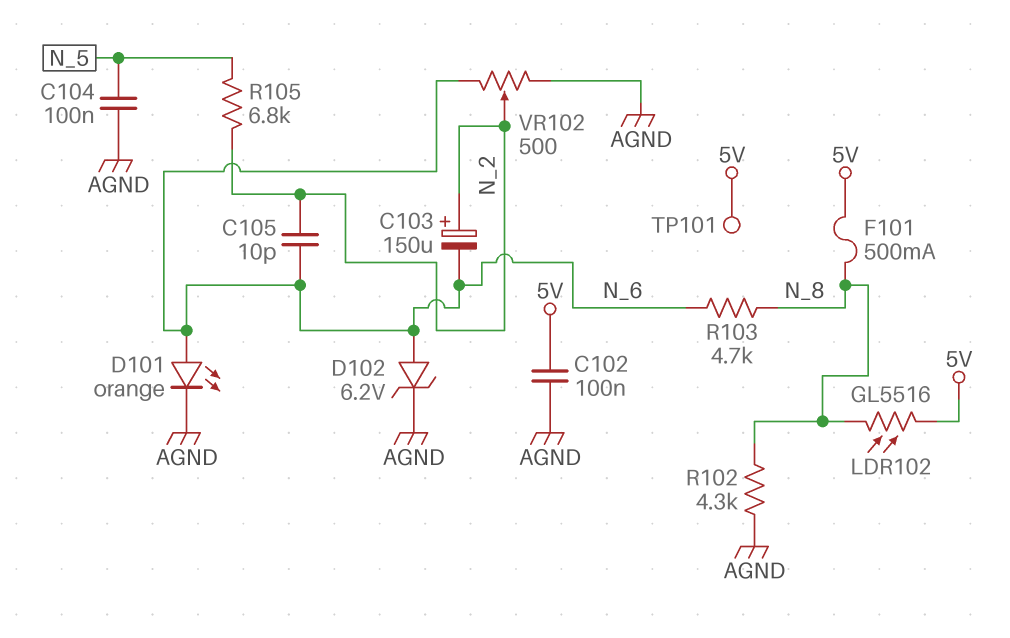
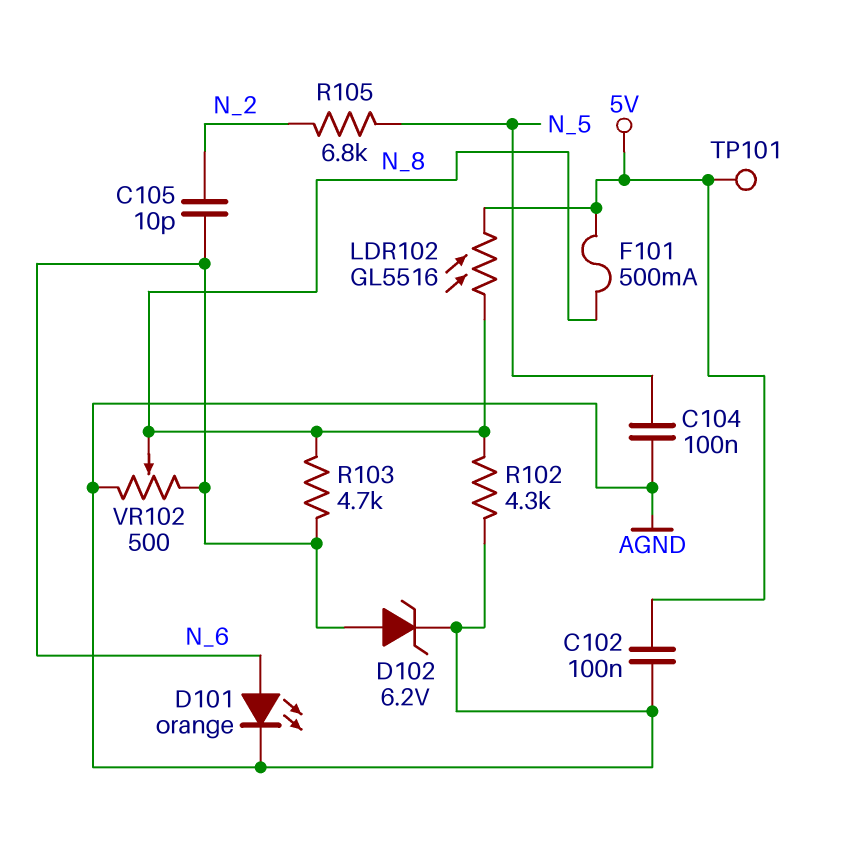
C103: 150uF (plus N_2, minus N_6) -> none
VR102: 500 (AGND, N_6, wiper N_2) -> 500 (AGND, N_6, wiper N_8)

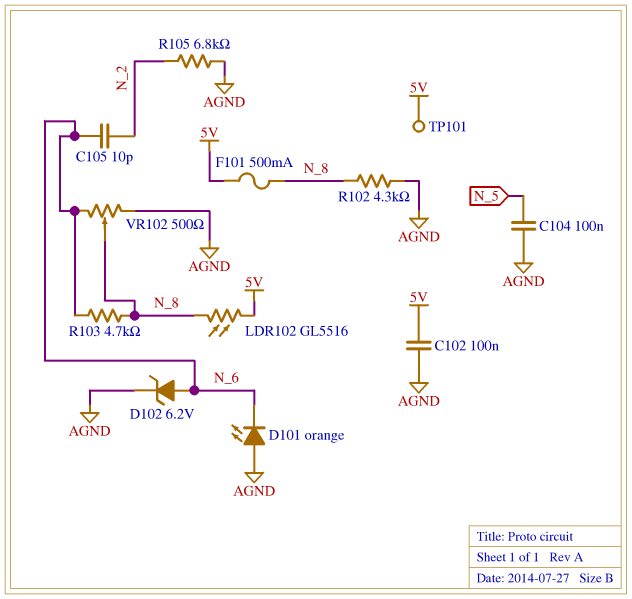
D101: LED orange (A N_6, K AGND) -> LED orange (A AGND, K N_6)
R105: 6.8k (N_2, N_5) -> 6.8k (AGND, N_2)

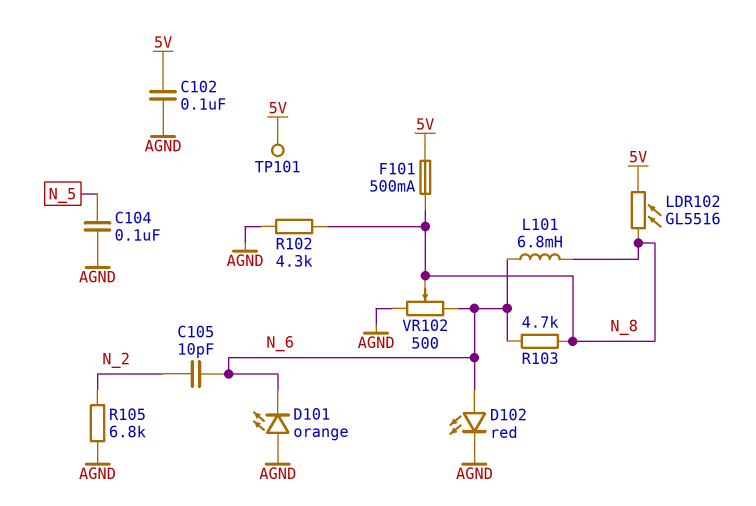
D102: zener 6.2V (A N_6, K AGND) -> LED red (A N_6, K AGND)
L101: none -> 6.8mH (N_6, N_8)

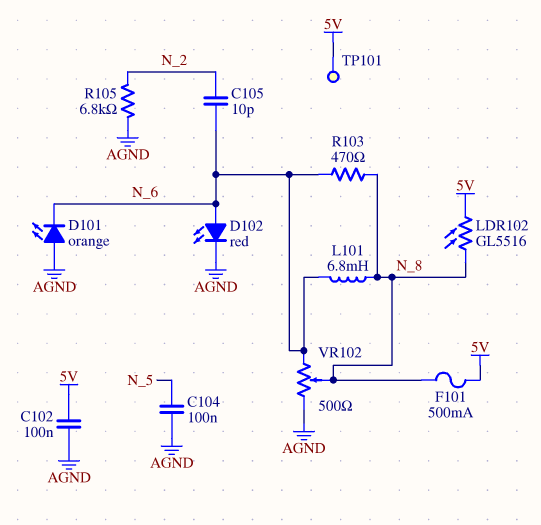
R102: 4.3k (AGND, N_8) -> none
R103: 4.7k (N_6, N_8) -> 470 (N_6, N_8)

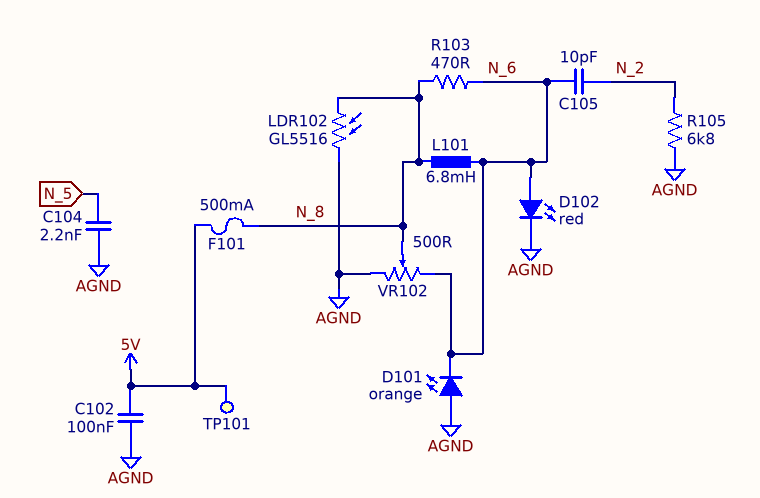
C104: 100nF (AGND, N_5) -> 2.2nF (AGND, N_5)
LDR102: GL5516 (5V, N_8) -> GL5516 (AGND, N_8)

